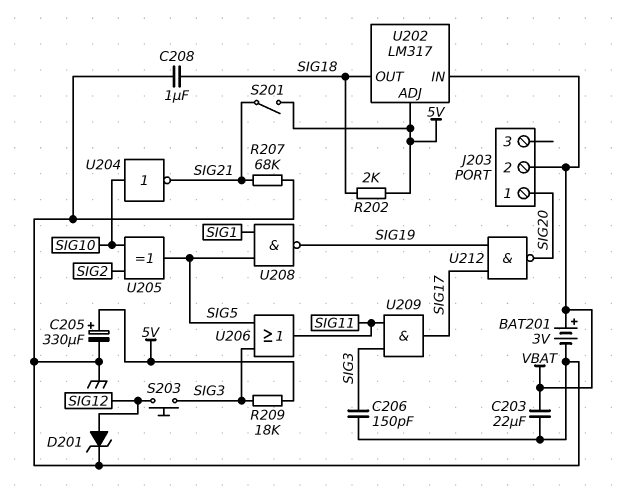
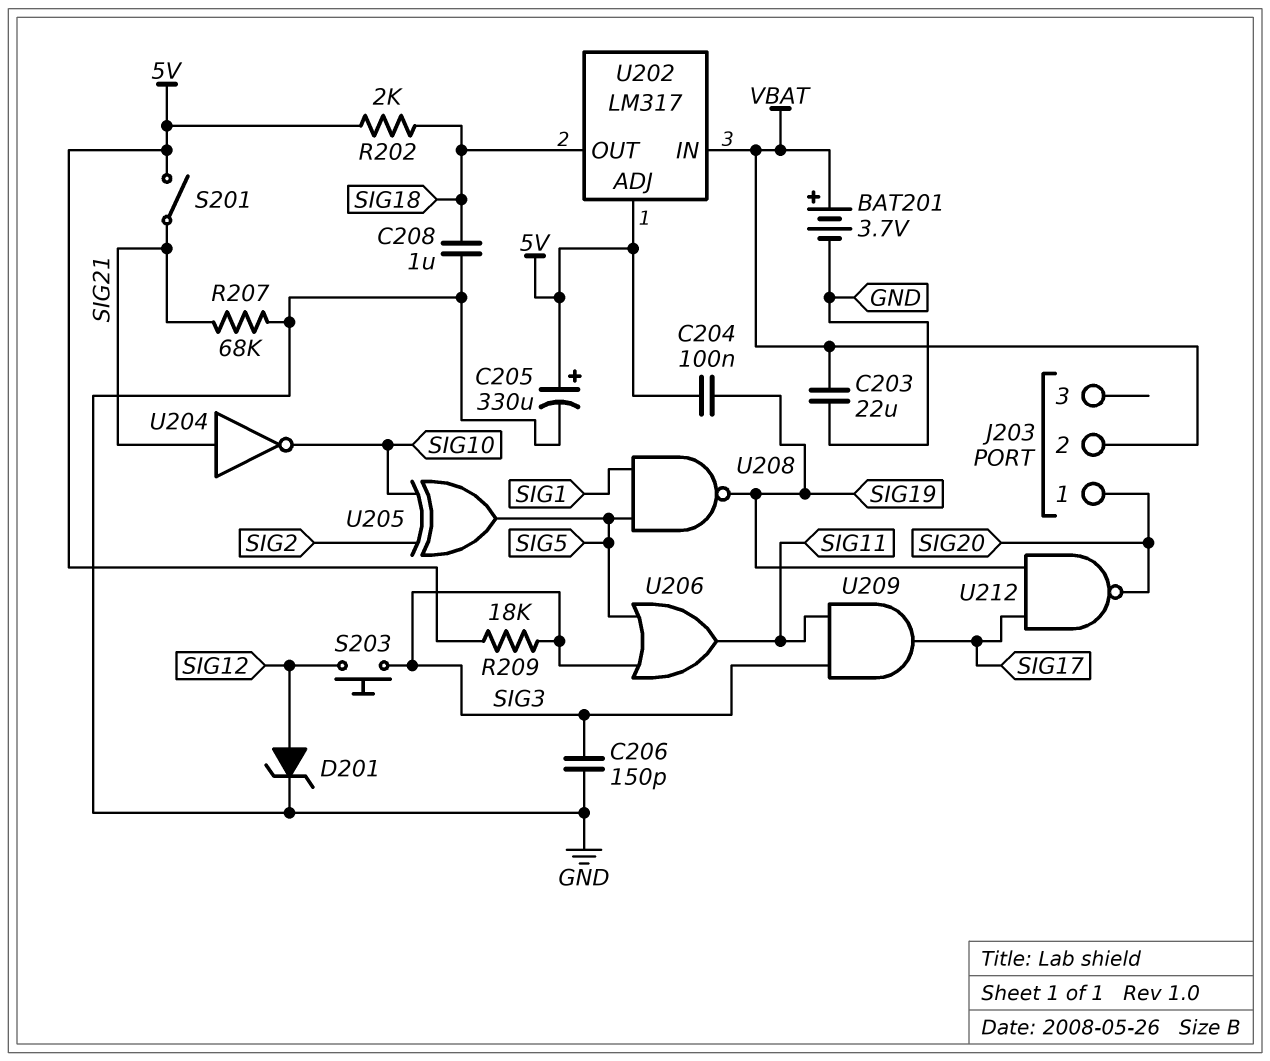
BAT201: 3V (plus VBAT, minus GND) -> 3.7V (plus VBAT, minus GND)
C204: none -> 100nF (5V, SIG19)
U204: NOT (in SIG10, out SIG21) -> NOT (in SIG21, out SIG10)

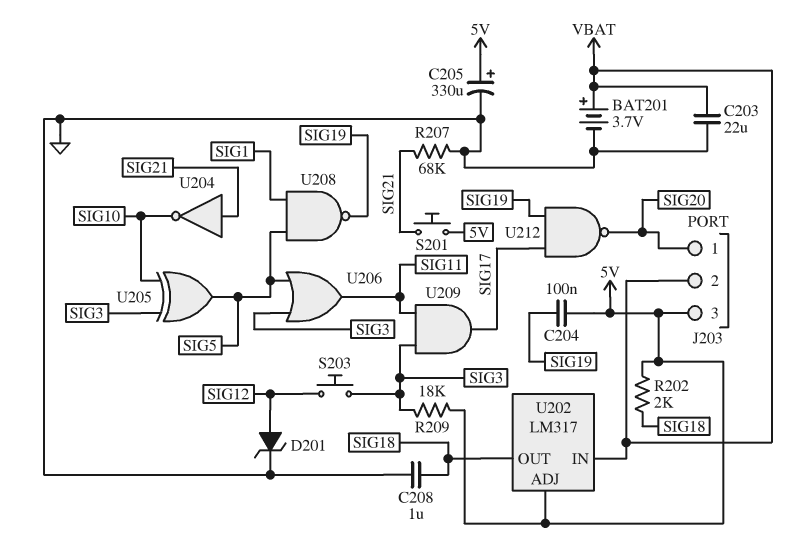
C206: 150pF (GND, SIG3) -> none
J203 pin 3: none -> 5V
S201: switch (5V, SIG21) -> button (5V, SIG21)
U205: XOR (in SIG2, in SIG10, out SIG5) -> XOR (in SIG3, in SIG10, out SIG5)

